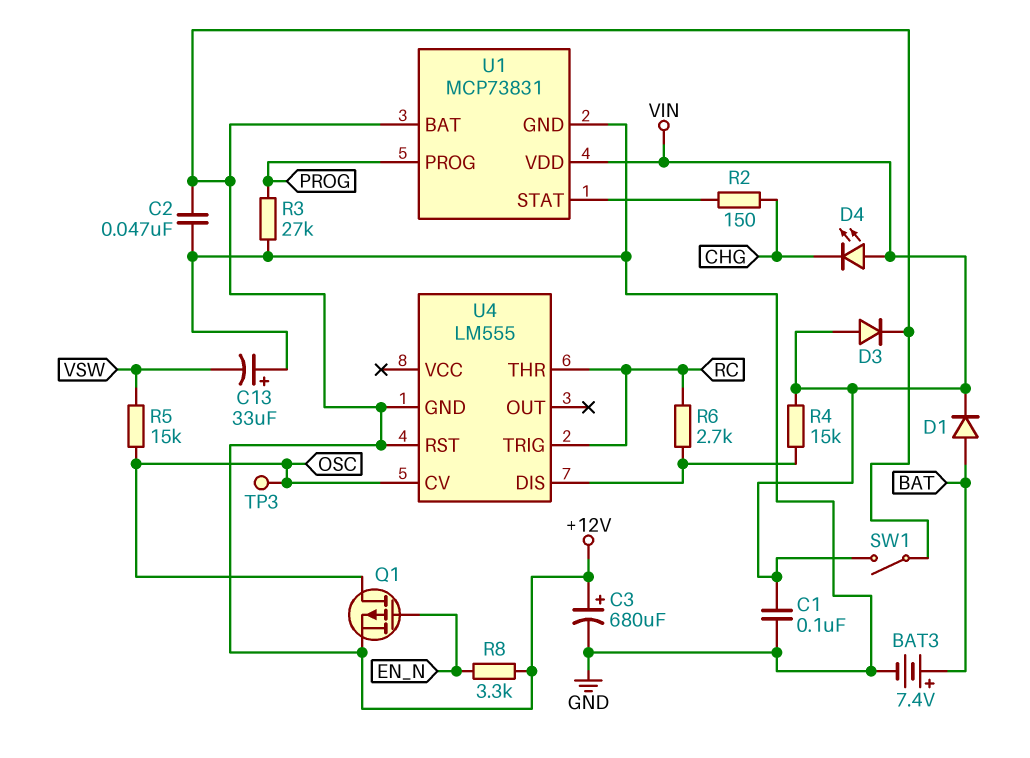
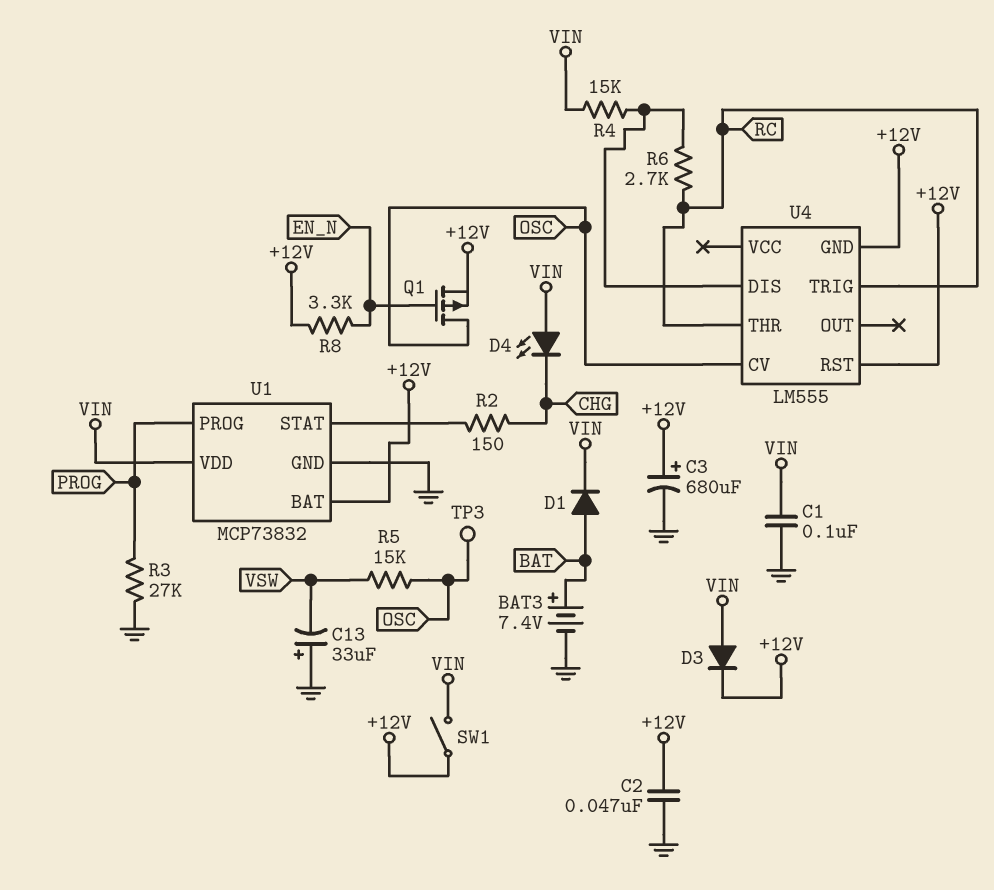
U1: MCP73831 -> MCP73832

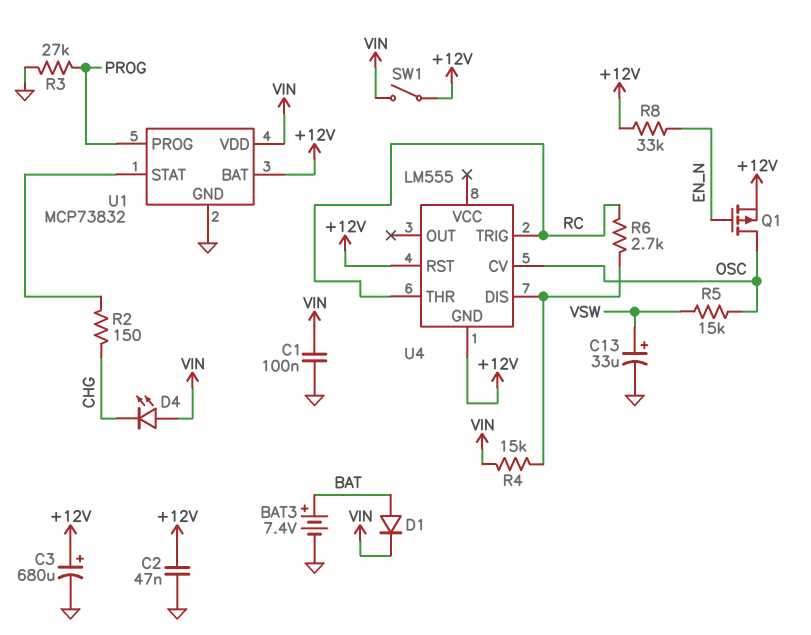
C13: 33uF (plus GND, minus VSW) -> 33uF (plus VSW, minus GND)
D3: diode (A VIN, K +12V) -> none
R8: 3.3k (+12V, EN_N) -> 33k (+12V, EN_N)
TP3: test point (OSC) -> none

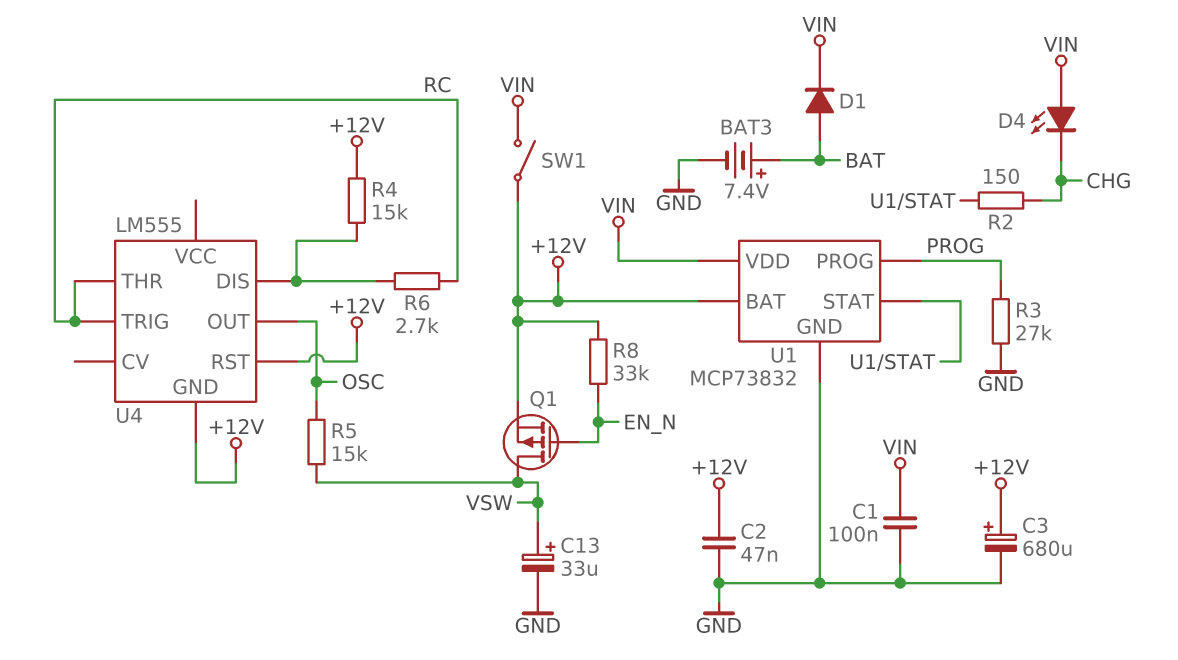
Q1: PMOS (G EN_N, D OSC, S +12V) -> PMOS (G EN_N, D VSW, S +12V)
R4: 15k (U4/DIS, VIN) -> 15k (+12V, U4/DIS)
U4 pin CV: OSC -> none
U4 pin OUT: none -> OSC

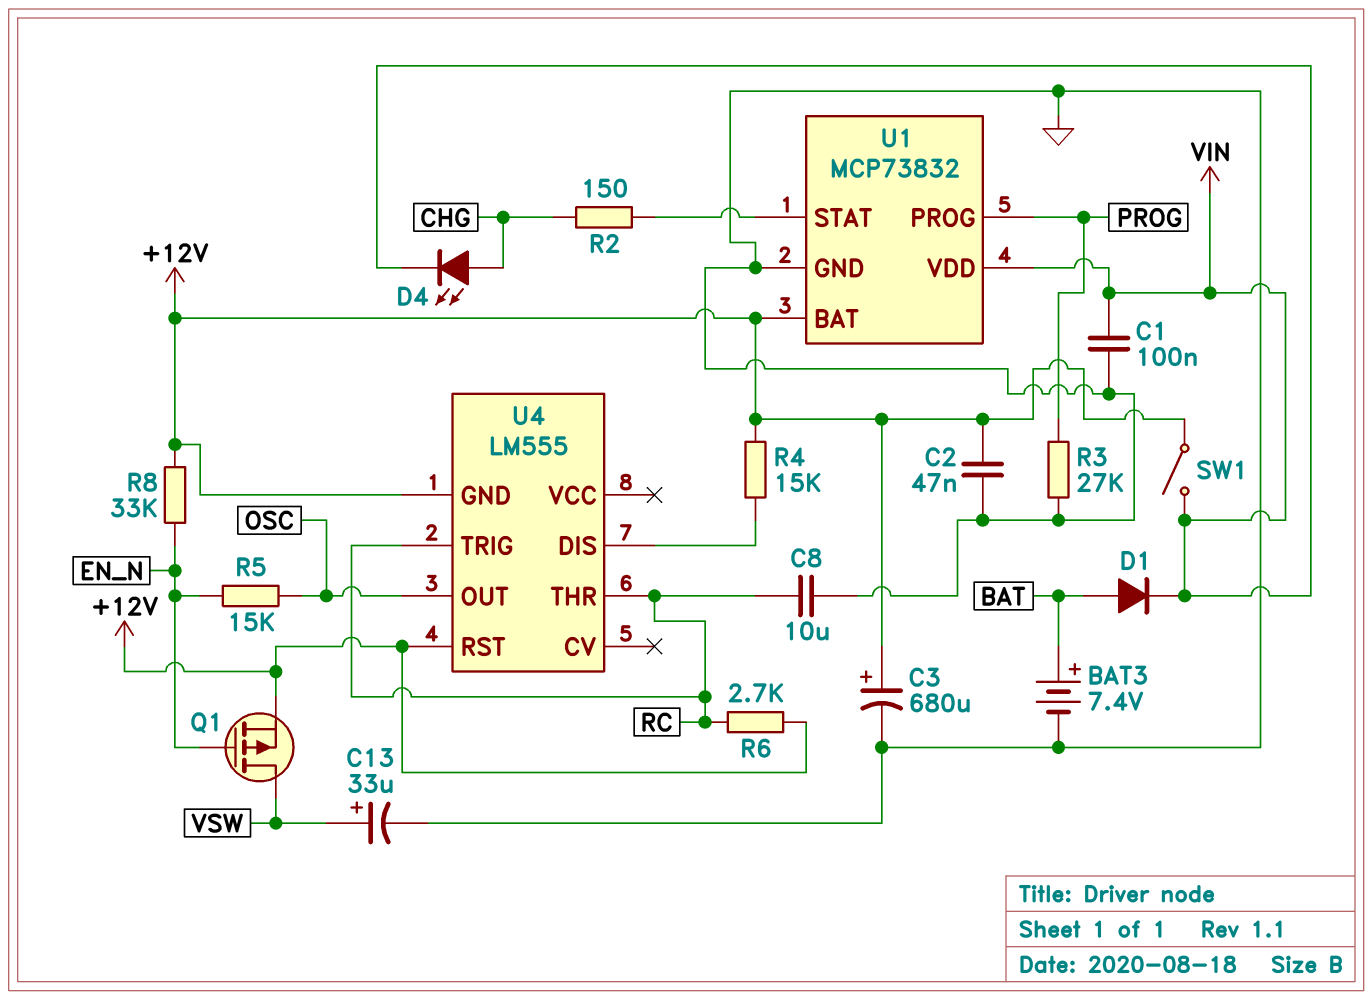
C8: none -> 10uF (GND, RC)
D4: LED (A VIN, K CHG) -> LED (A CHG, K VIN)
R5: 15k (OSC, VSW) -> 15k (EN_N, OSC)
R6: 2.7k (RC, U4/DIS) -> 2.7k (+12V, RC)

